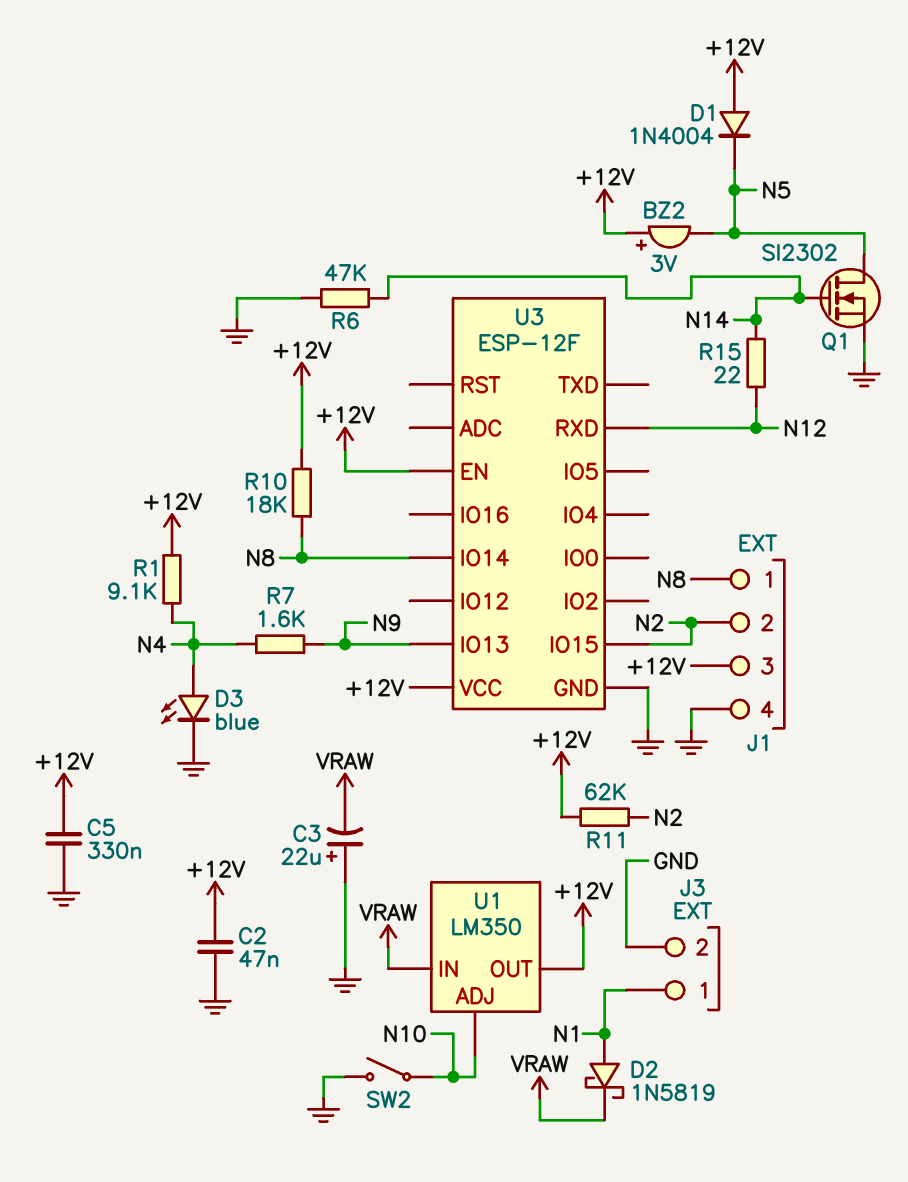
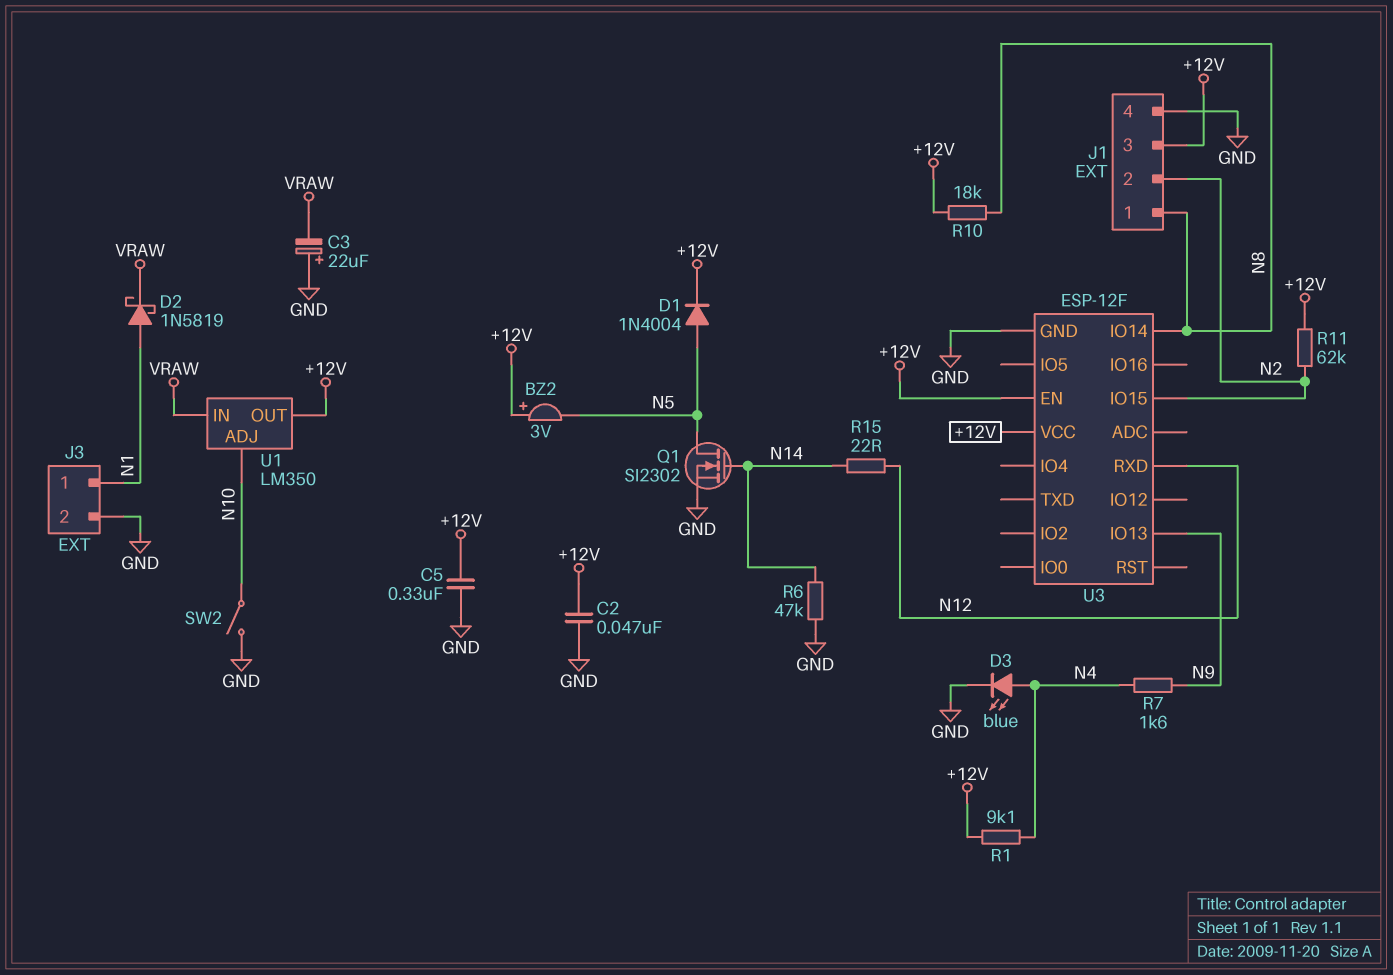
D1: diode 1N4004 (A +12V, K N5) -> diode 1N4004 (A N5, K +12V)

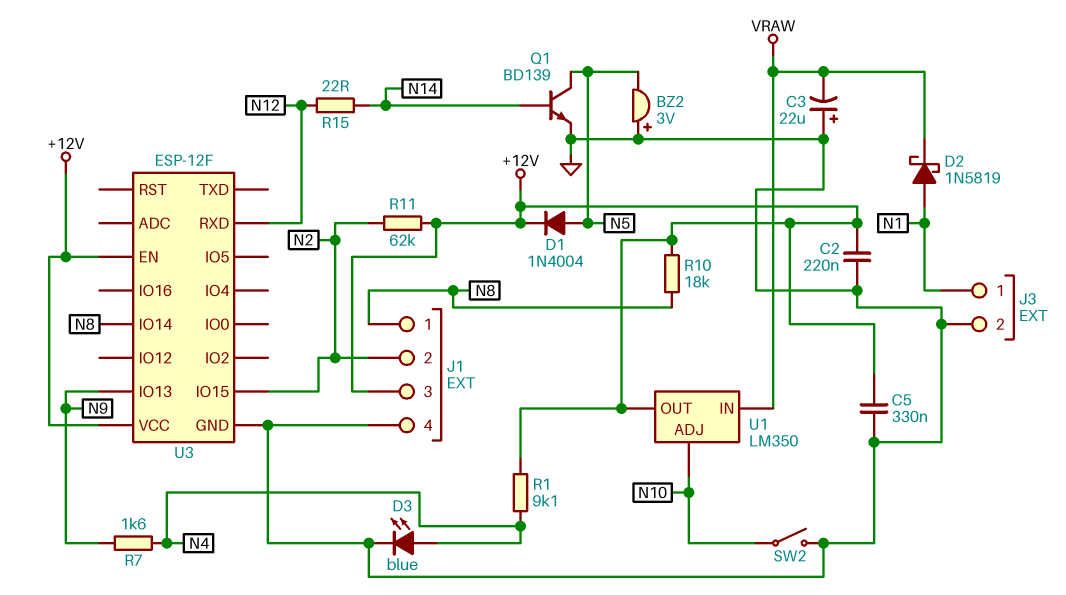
BZ2: buzzer 3V (plus +12V, minus N5) -> buzzer 3V (plus GND, minus N5)
C2: 47nF (+12V, GND) -> 220nF (+12V, GND)
Q1: NMOS SI2302 (G N14, D N5, S GND) -> NPN BD139 (B N14, C N5, E GND)
R6: 47k (GND, N14) -> none

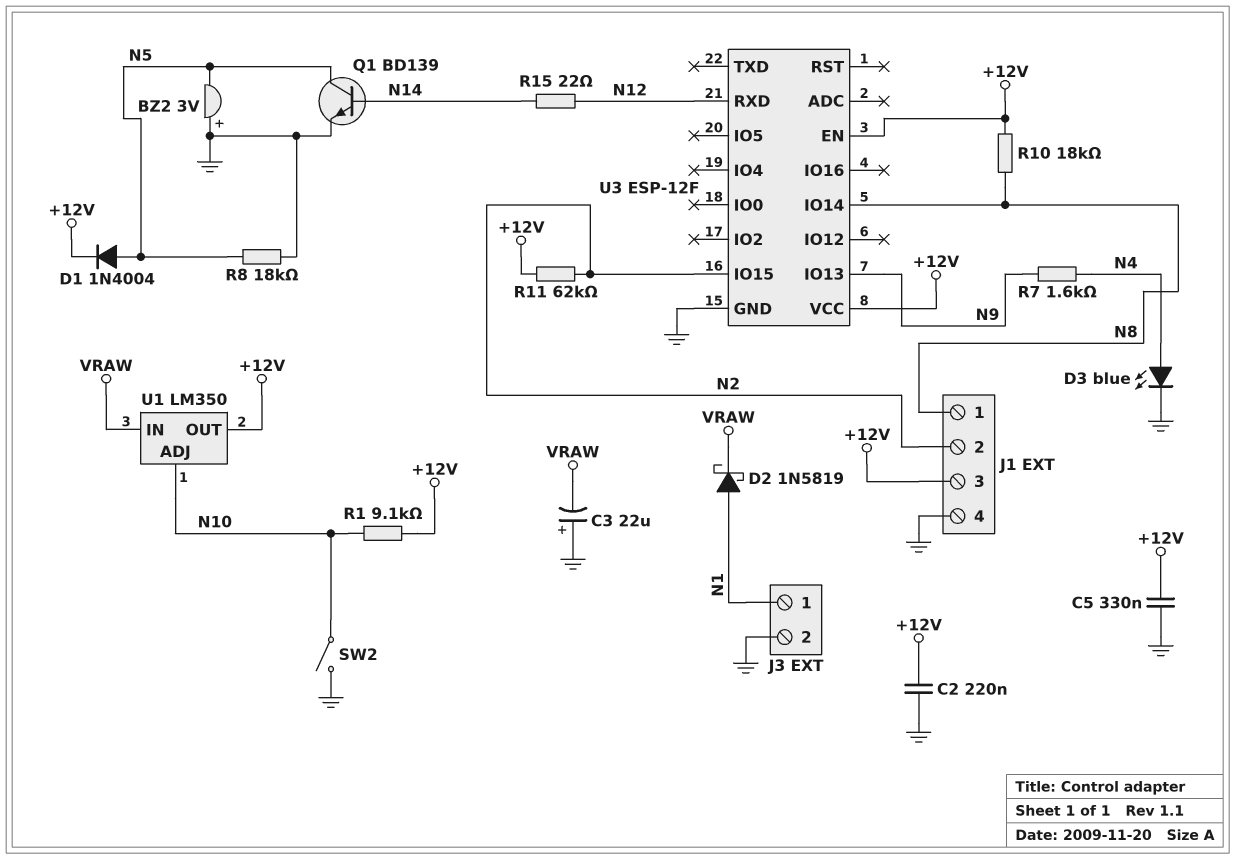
R1: 9.1k (+12V, N4) -> 9.1k (+12V, N10)
R8: none -> 18k (GND, N5)

